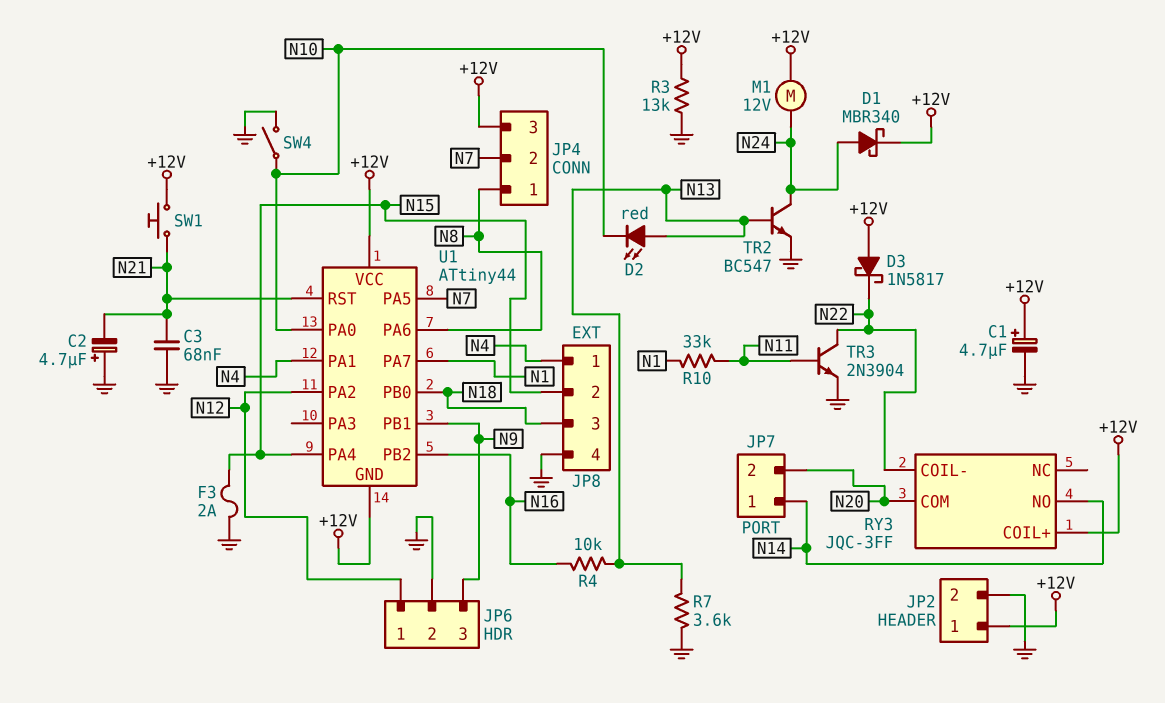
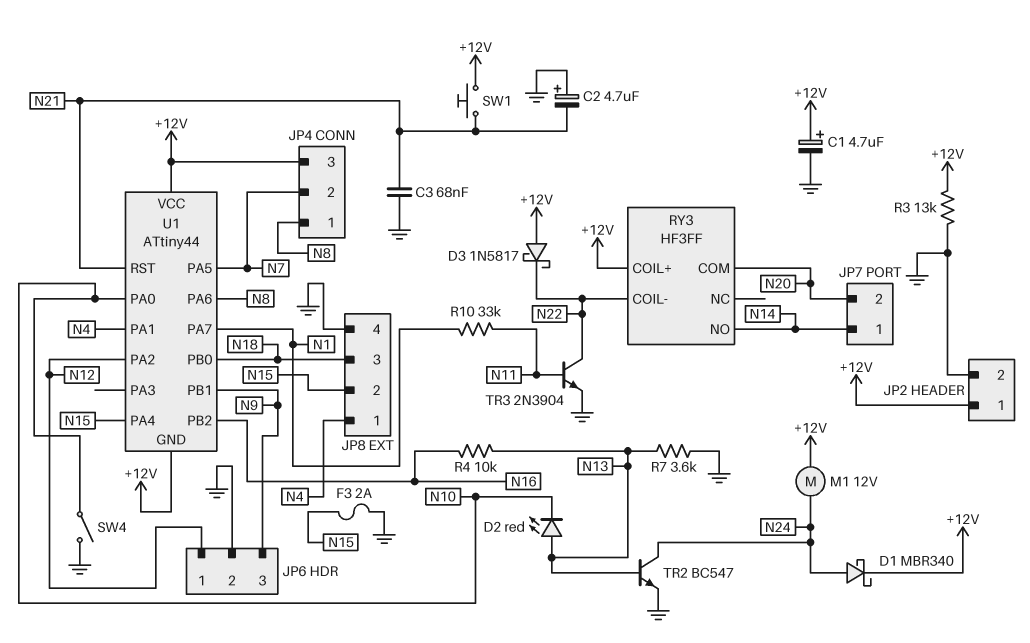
RY3: JQC-3FF -> HF3FF

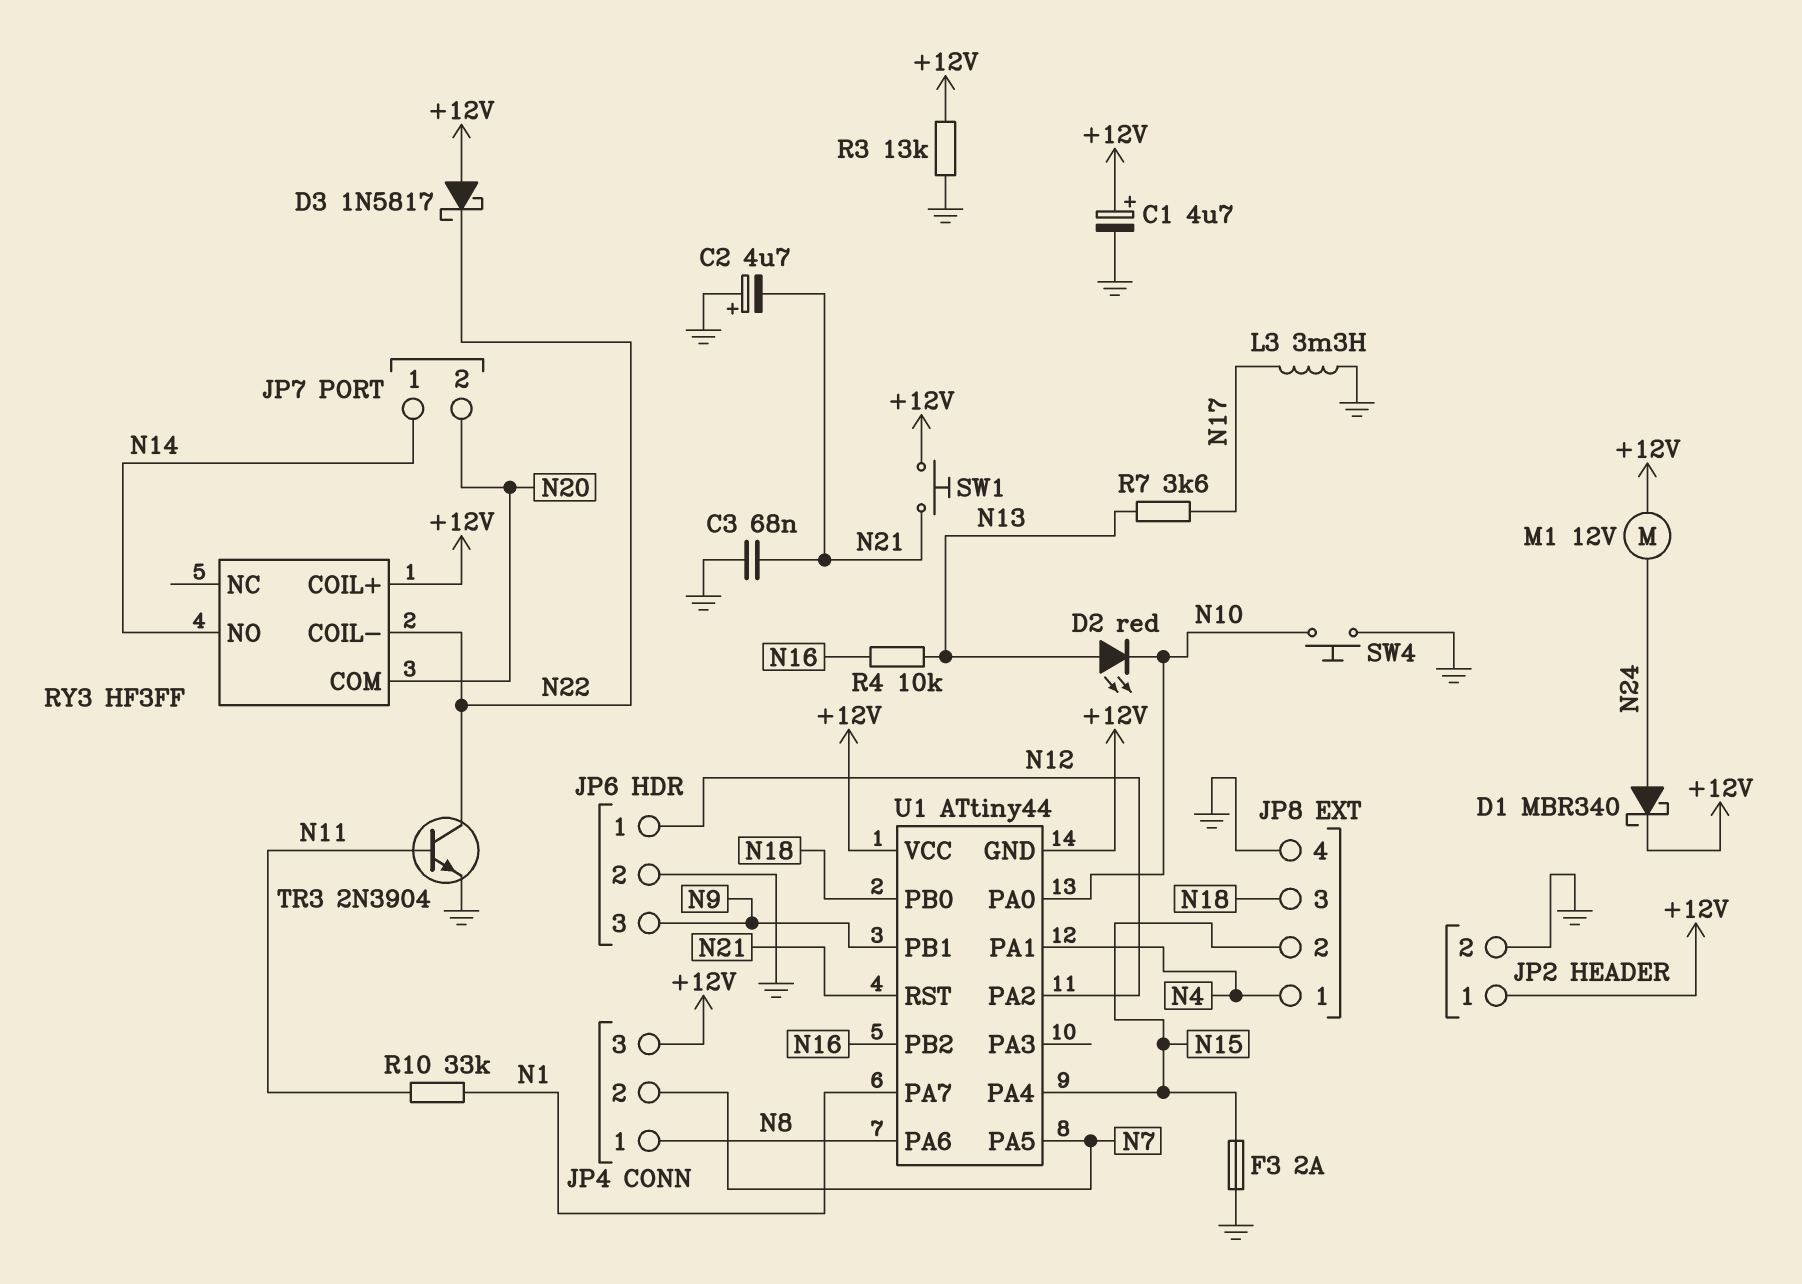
L3: none -> 3.3mH (GND, N17)
R7: 3.6k (GND, N13) -> 3.6k (N13, N17)
SW4: switch (GND, N10) -> button (GND, N10)
TR2: NPN BC547 (B N13, C N24, E GND) -> none

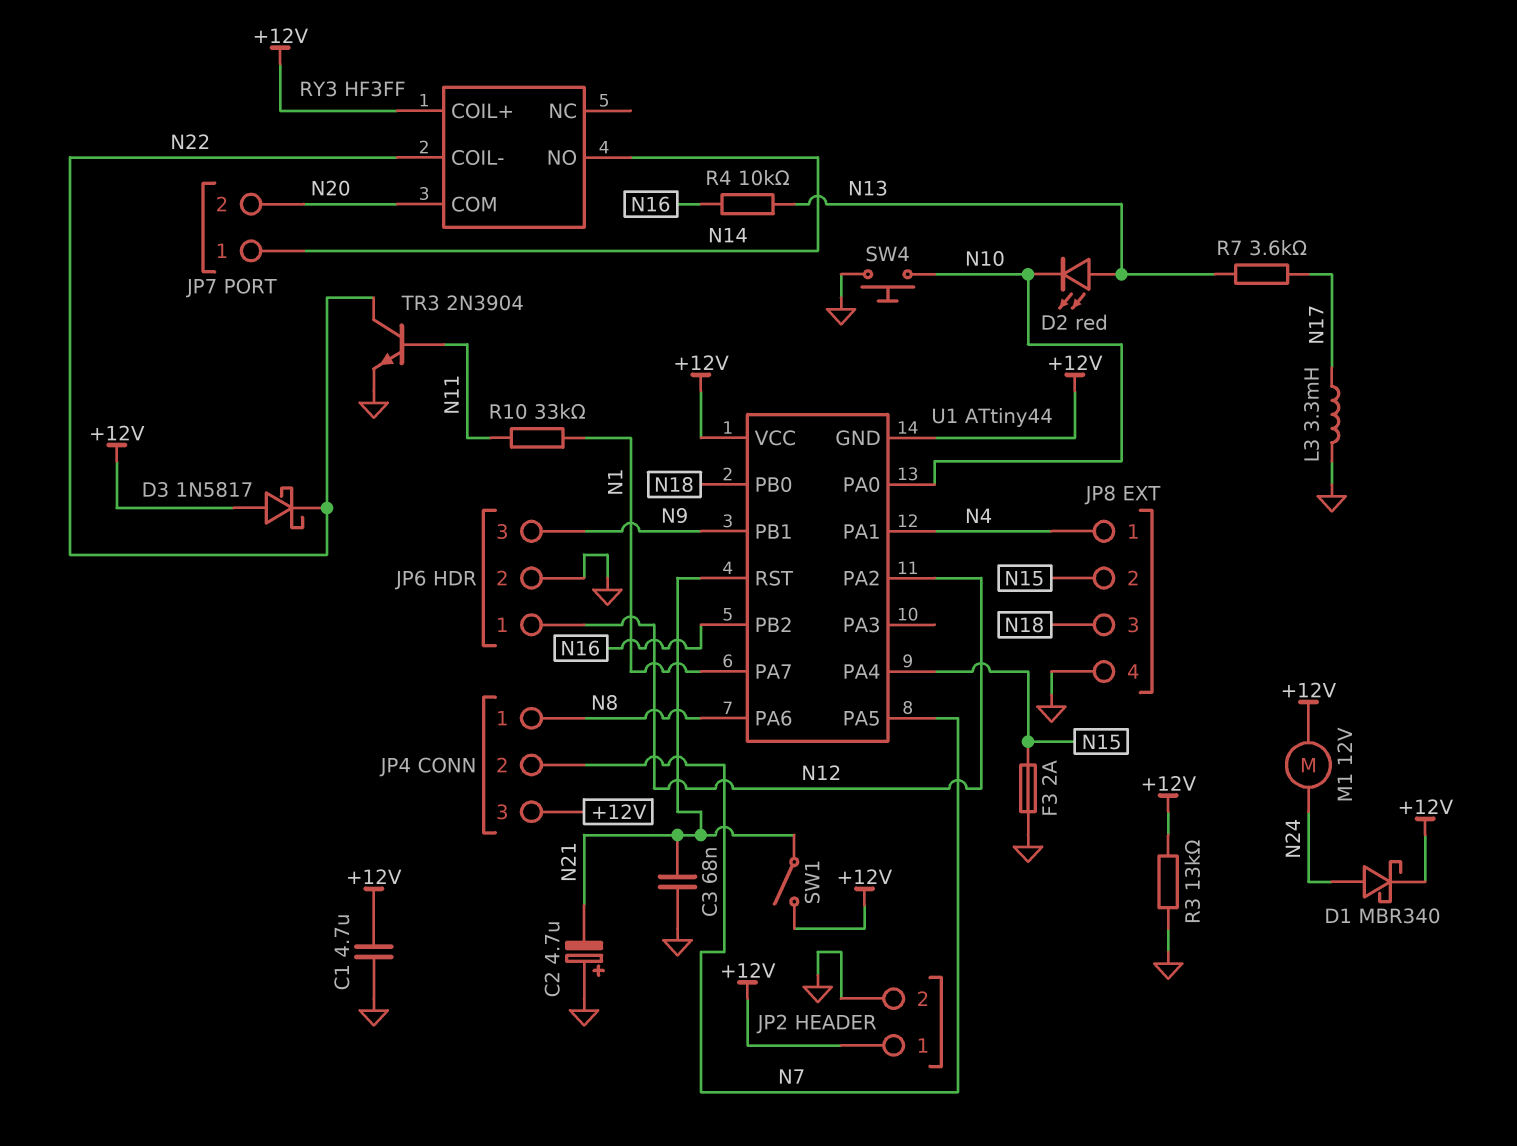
C1: 4.7uF (plus +12V, minus GND) -> 4.7uF (+12V, GND)
SW1: button (+12V, N21) -> switch (+12V, N21)

